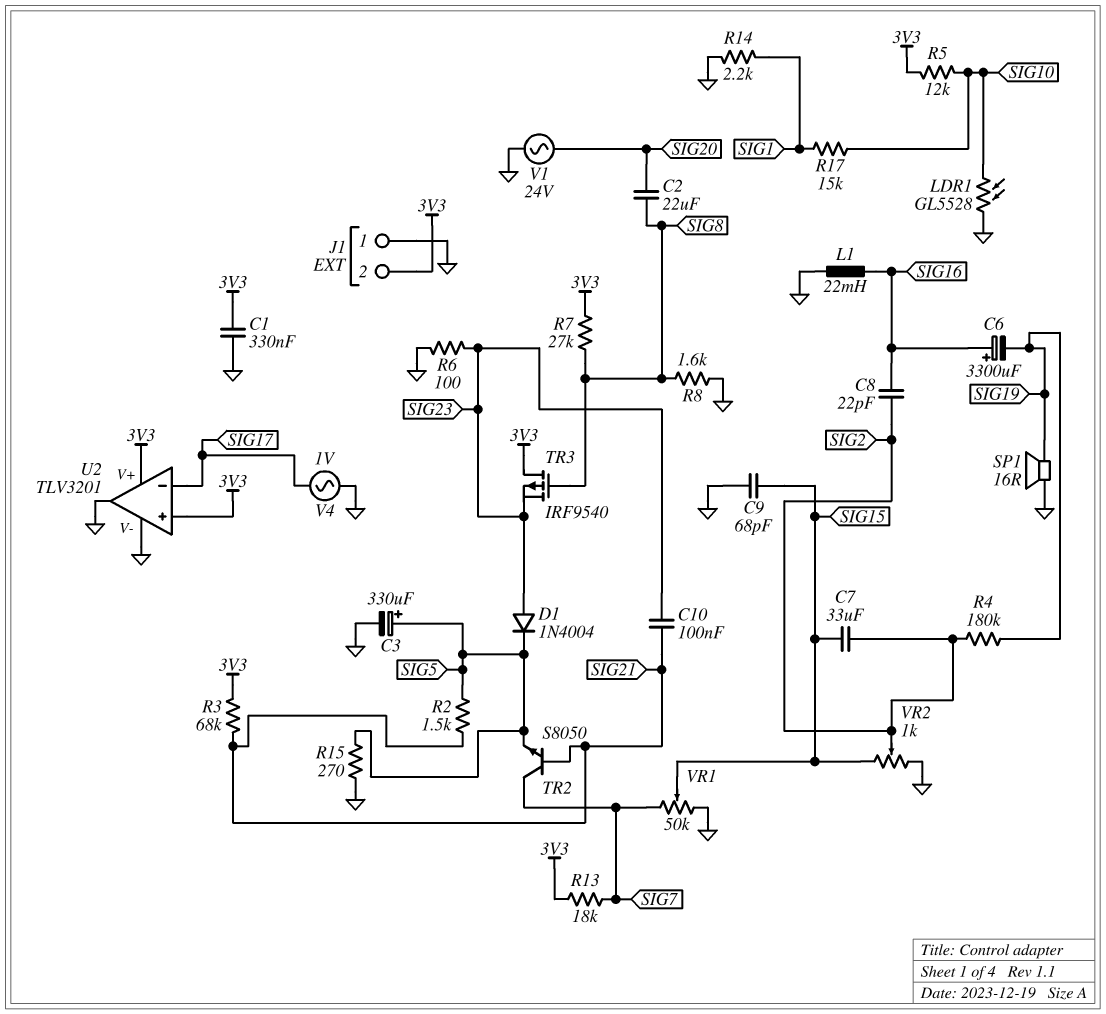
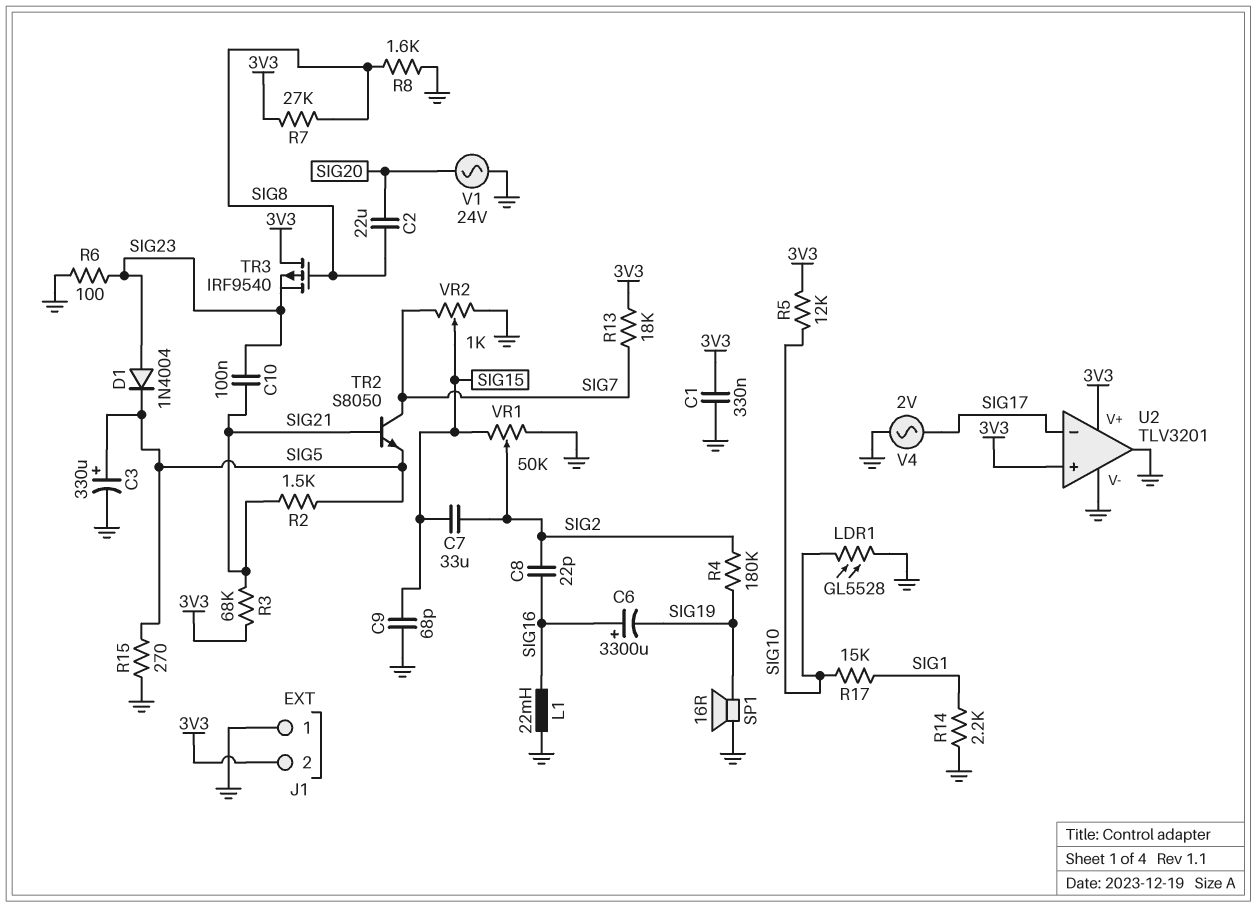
V4: AC 1V (GND, SIG17) -> AC 2V (GND, SIG17)
VR1: 50k (GND, SIG7, wiper SIG15) -> 50k (GND, SIG15, wiper SIG2)
VR2: 1k (GND, SIG15, wiper SIG2) -> 1k (GND, SIG7, wiper SIG15)

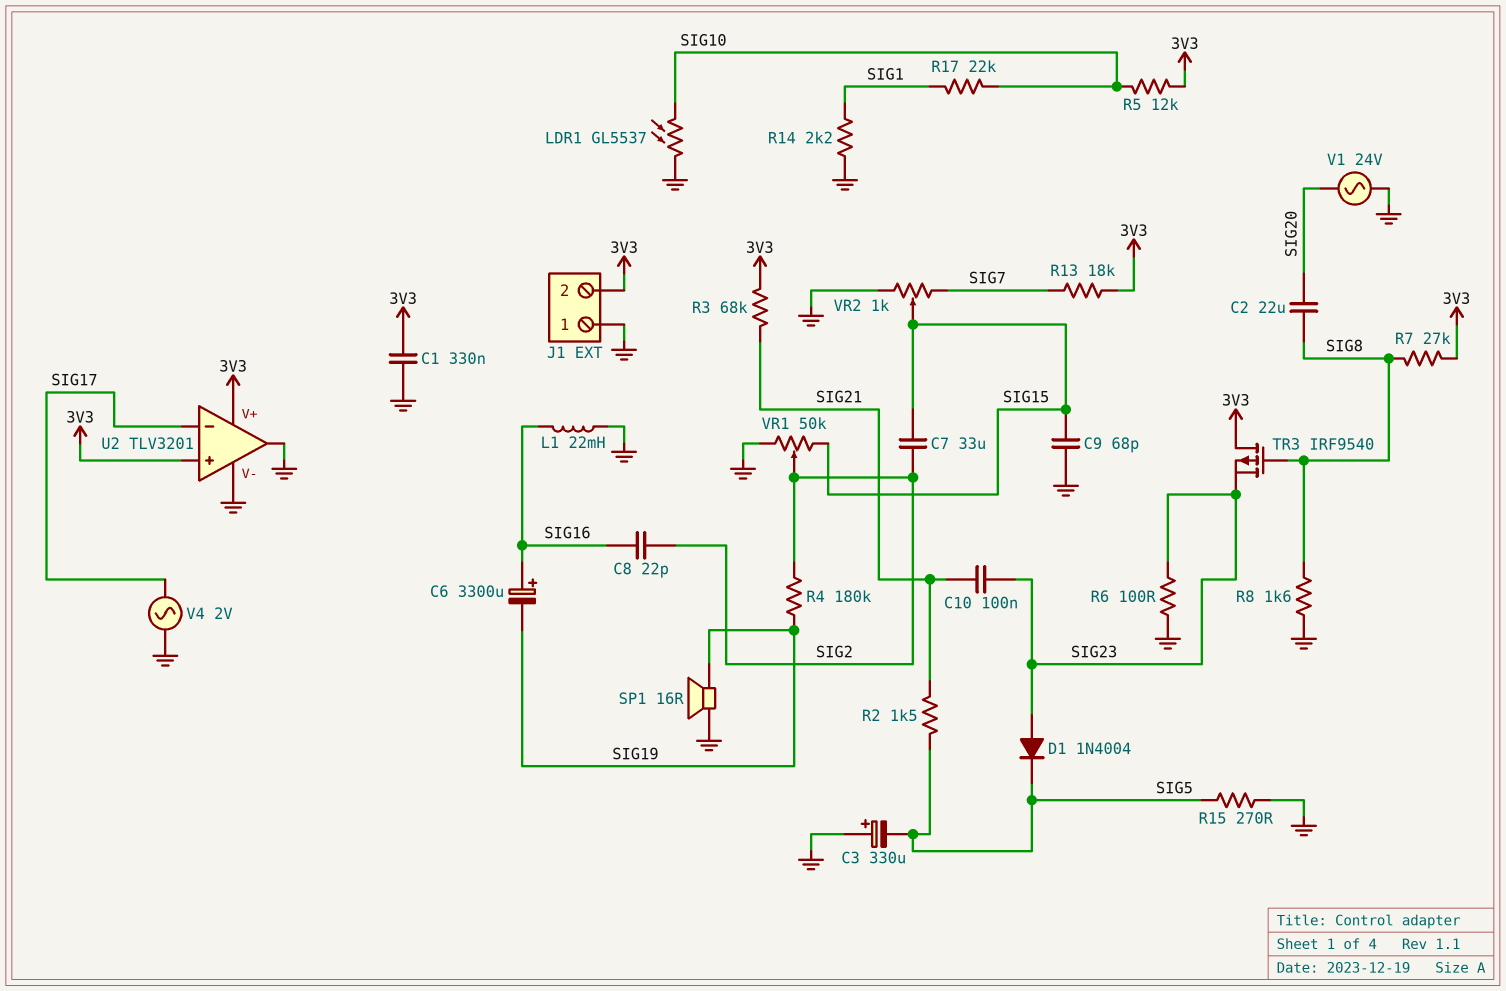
C3: 330uF (plus SIG5, minus GND) -> 330uF (plus GND, minus SIG5)
LDR1: GL5528 (GND, SIG10) -> GL5537 (GND, SIG10)
R17: 15k (SIG1, SIG10) -> 22k (SIG1, SIG10)
TR2: NPN S8050 (B SIG21, C SIG7, E SIG5) -> none

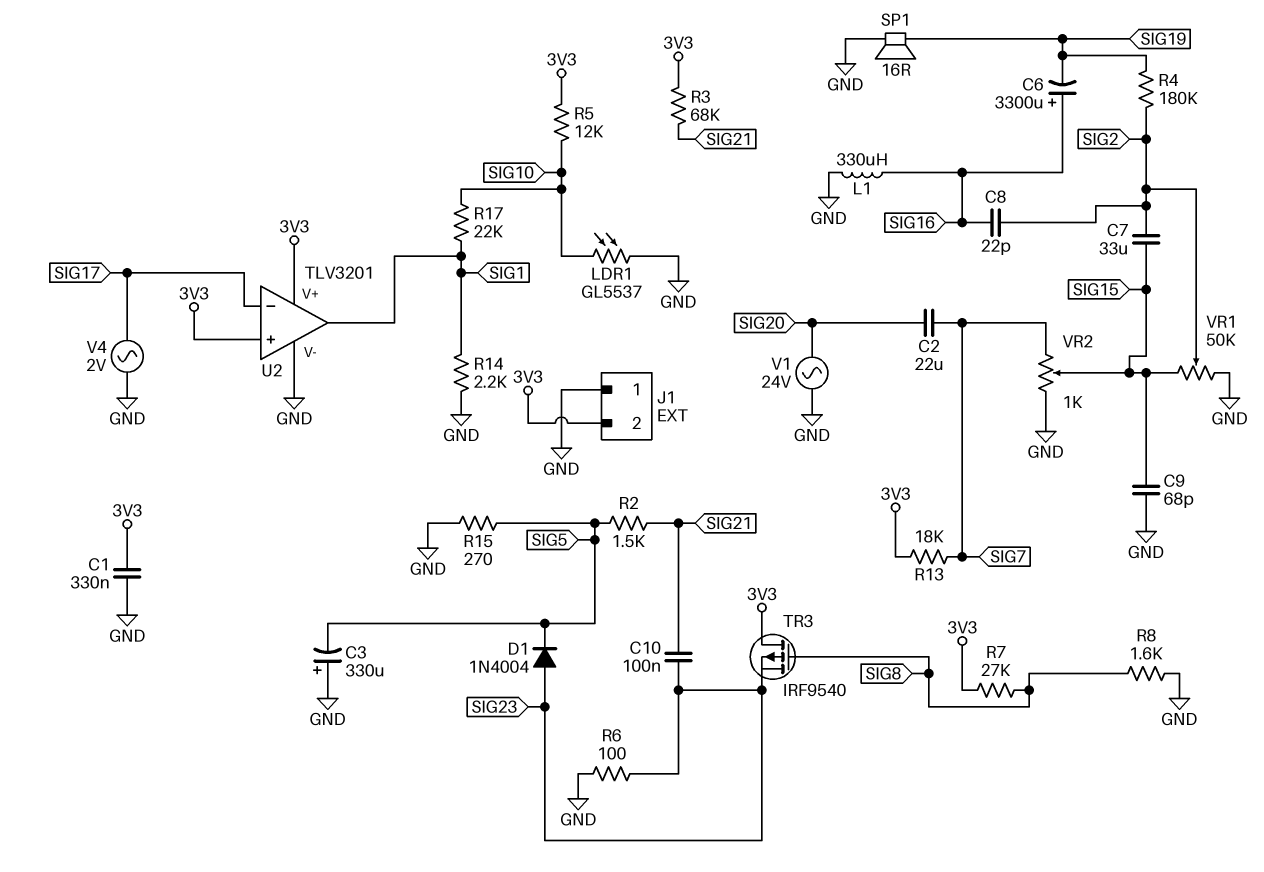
C2: 22uF (SIG8, SIG20) -> 22uF (SIG7, SIG20)
L1: 22mH (GND, SIG16) -> 330uH (GND, SIG16)
U2 pin out: GND -> SIG1

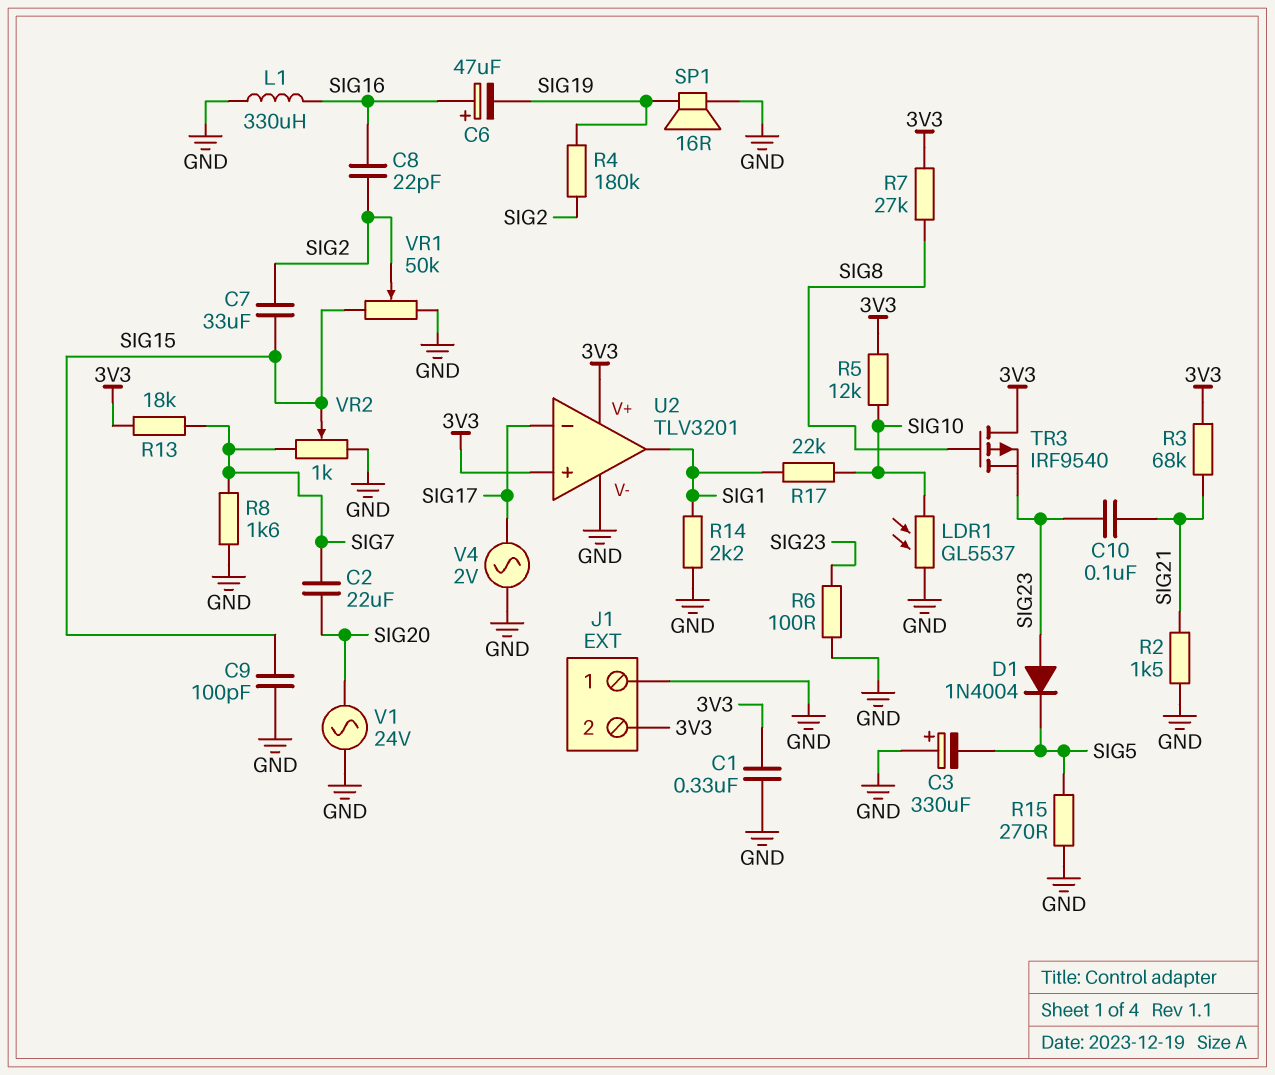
C6: 3300uF (plus SIG16, minus SIG19) -> 47uF (plus SIG16, minus SIG19)
C9: 68pF (GND, SIG15) -> 100pF (GND, SIG15)
R2: 1.5k (SIG5, SIG21) -> 1.5k (GND, SIG21)
R8: 1.6k (GND, SIG8) -> 1.6k (GND, SIG7)

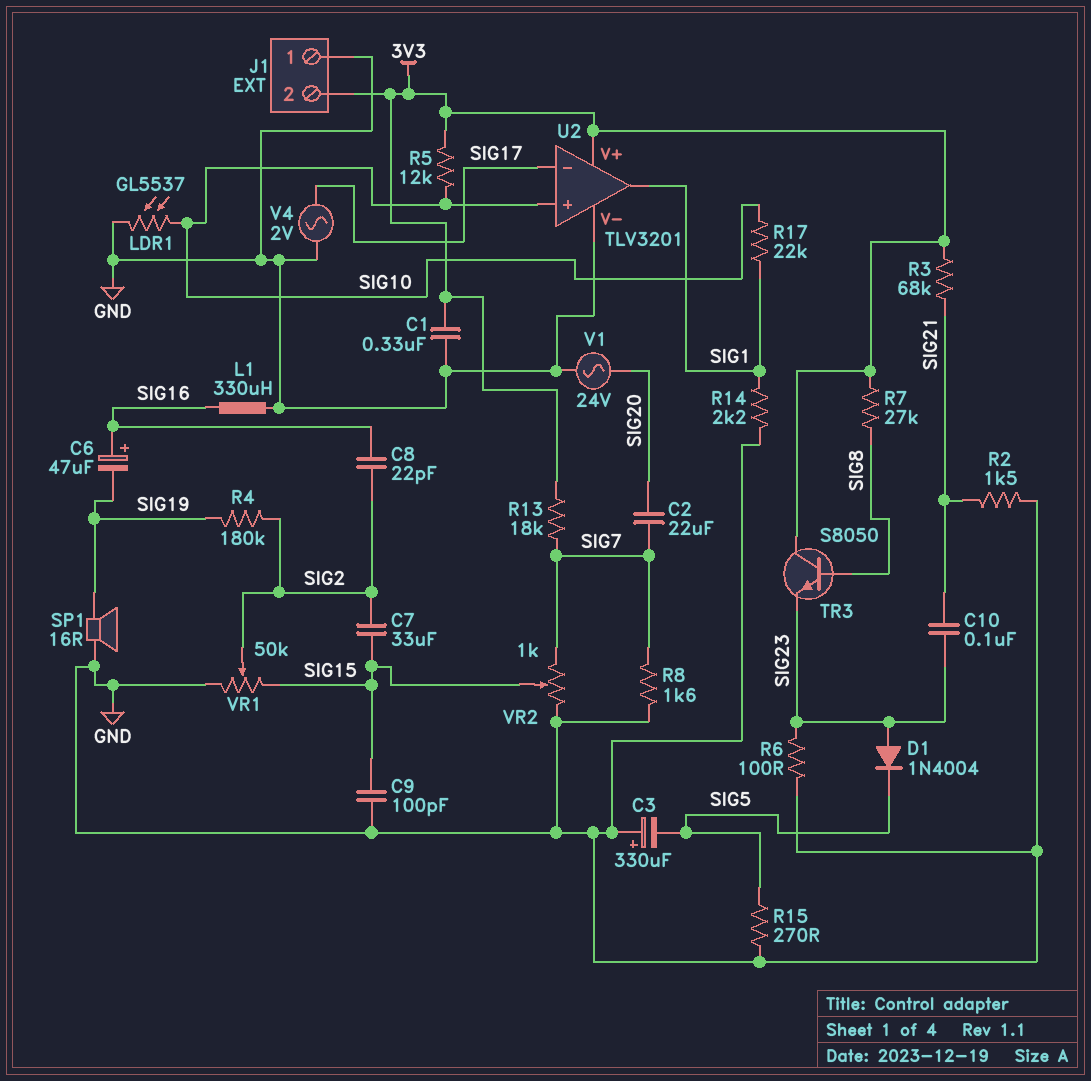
TR3: PMOS IRF9540 (G SIG8, D 3V3, S SIG23) -> NPN S8050 (B SIG8, C 3V3, E SIG23)
U2 pin in+: 3V3 -> SIG10

